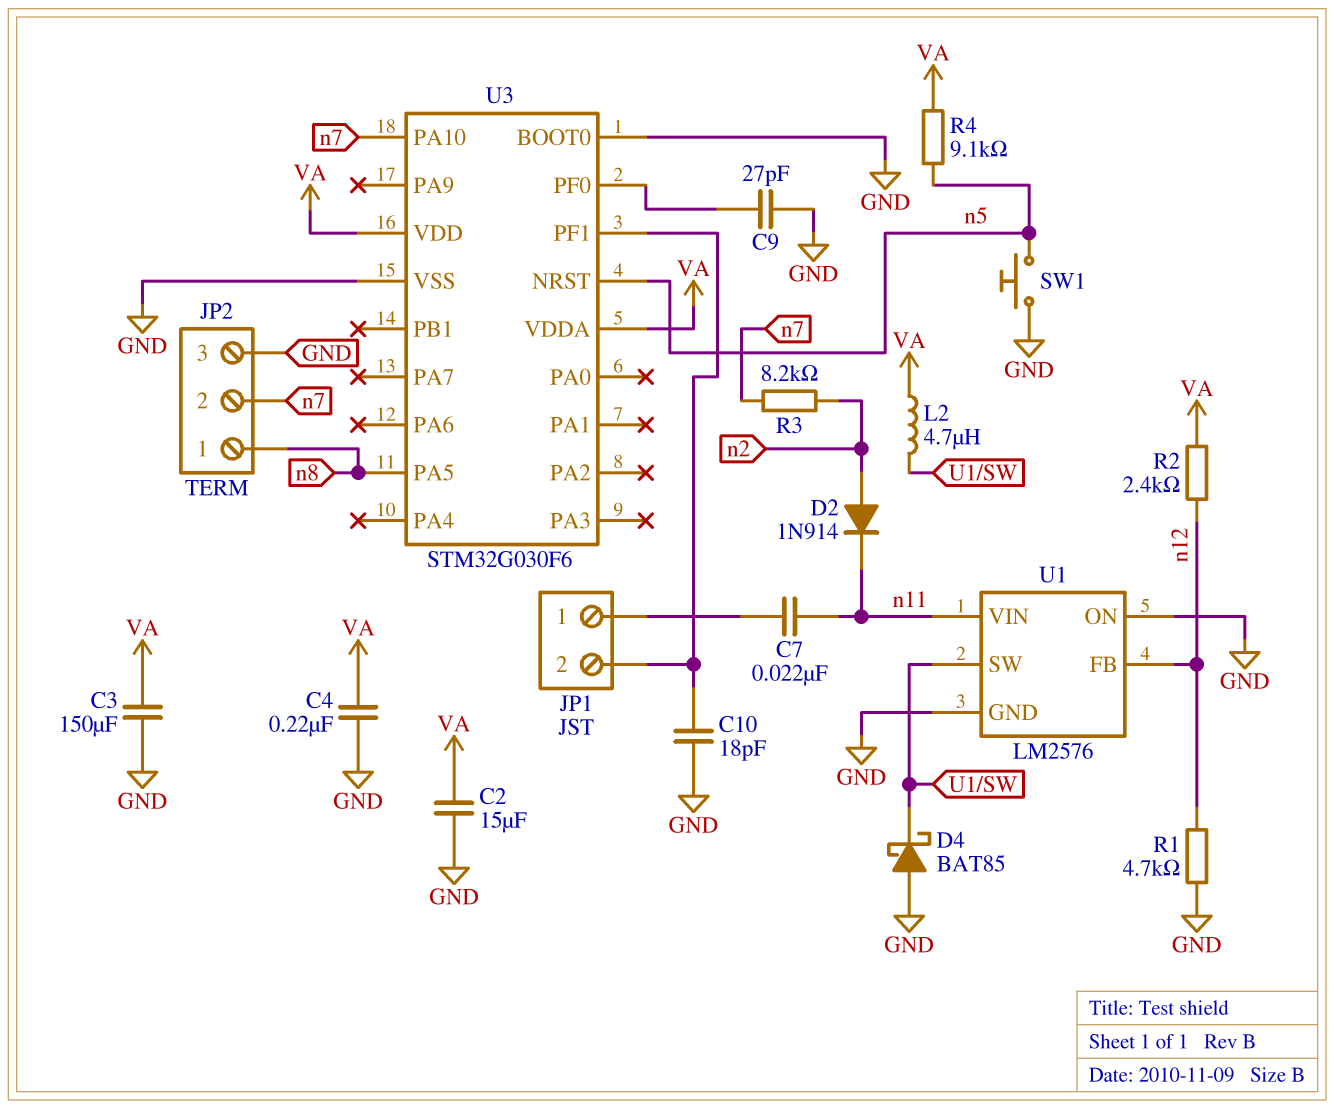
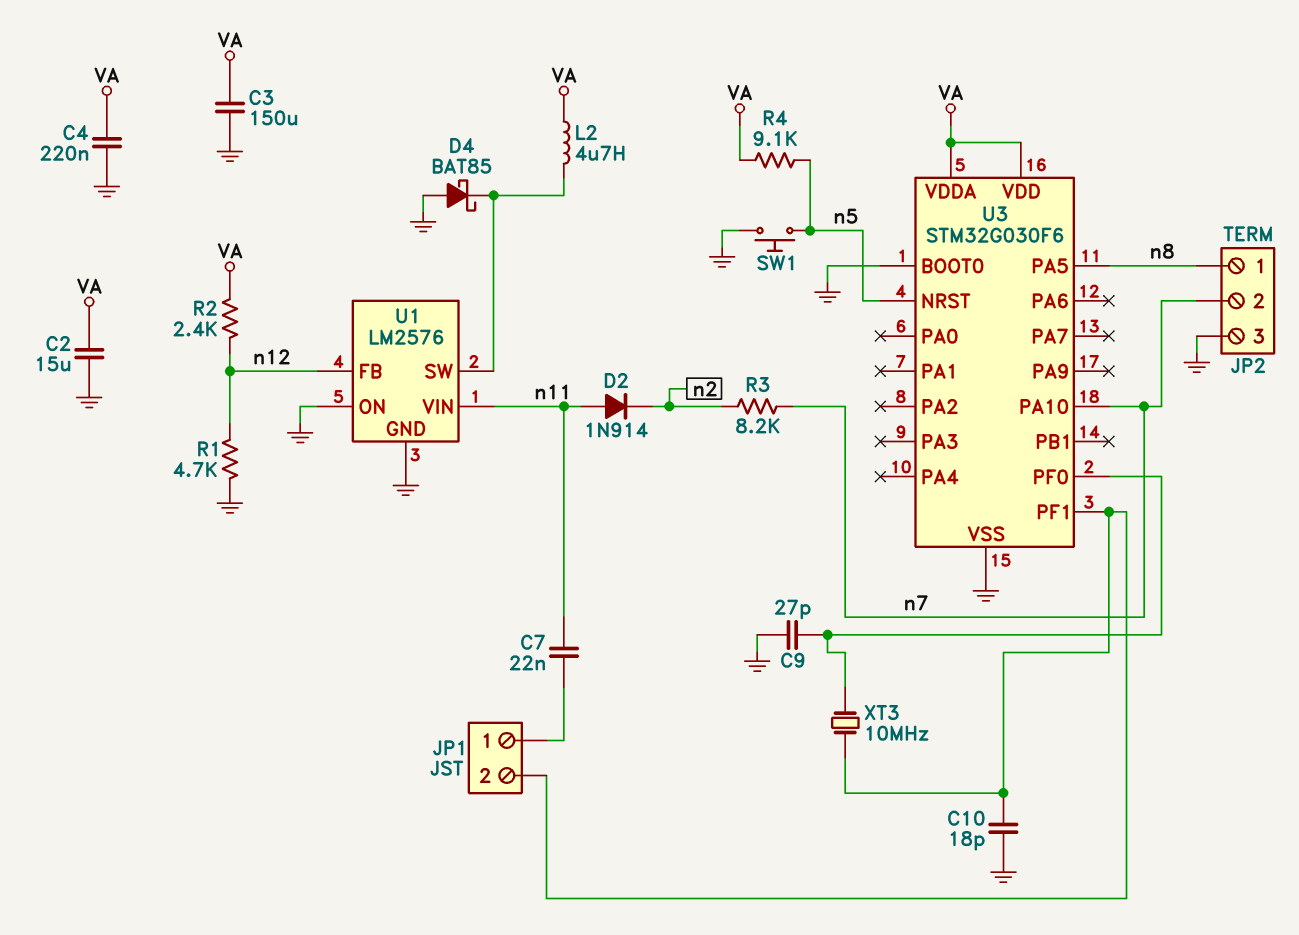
D2: diode 1N914 (A n2, K n11) -> diode 1N914 (A n11, K n2)
XT3: none -> 10MHz (JP1/2, U3/PF0)

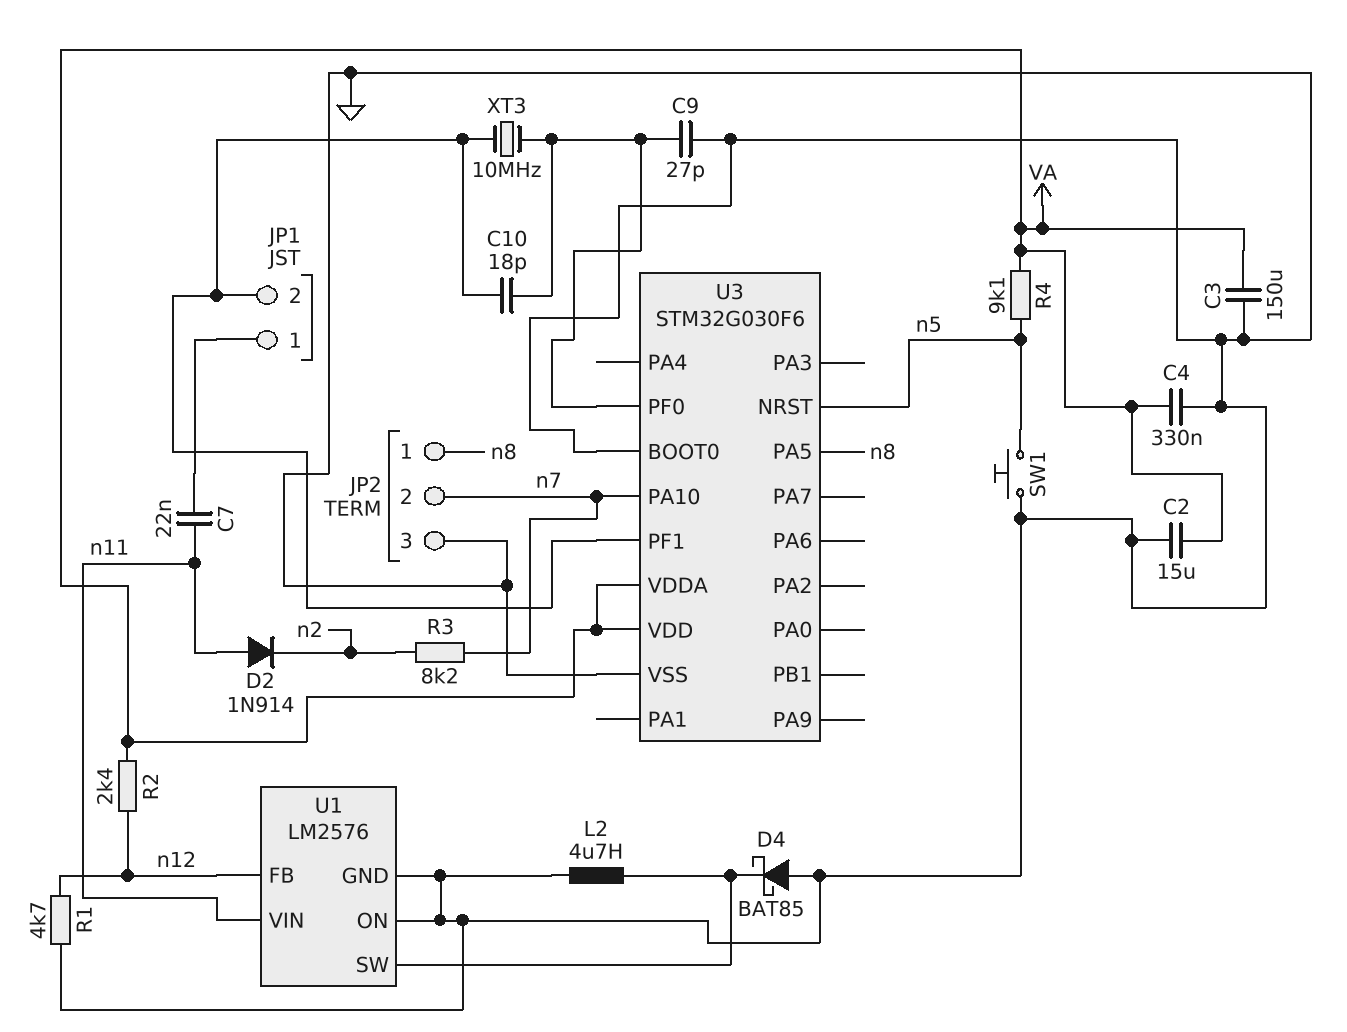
C4: 220nF (GND, VA) -> 330nF (GND, VA)
C10: 18pF (GND, JP1/2) -> 18pF (JP1/2, U3/PF0)
L2: 4.7uH (U1/SW, VA) -> 4.7uH (GND, U1/SW)

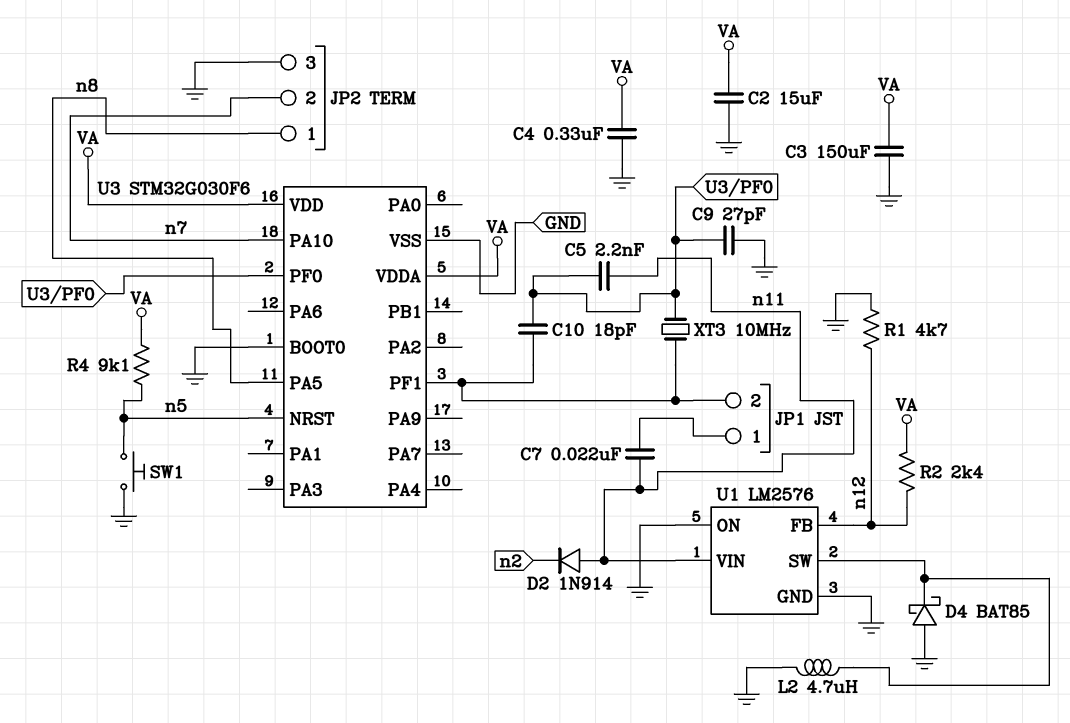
C5: none -> 2.2nF (U3/PF0, n11)
R3: 8.2k (n2, n7) -> none

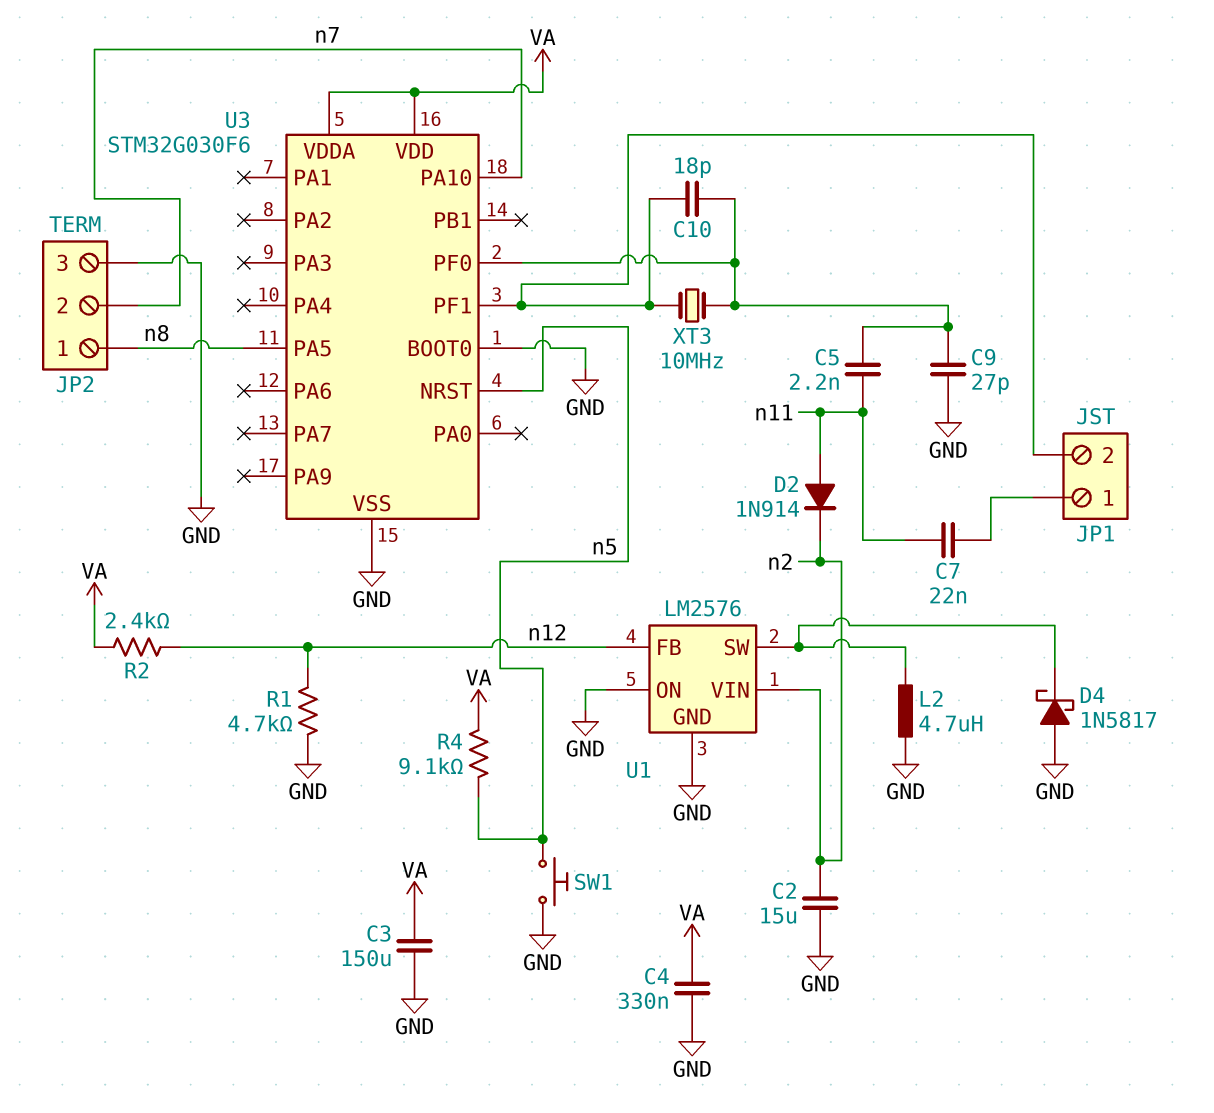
C2: 15uF (GND, VA) -> 15uF (GND, n2)
D4: schottky BAT85 (A GND, K U1/SW) -> schottky 1N5817 (A GND, K U1/SW)
U1 pin VIN: n11 -> n2

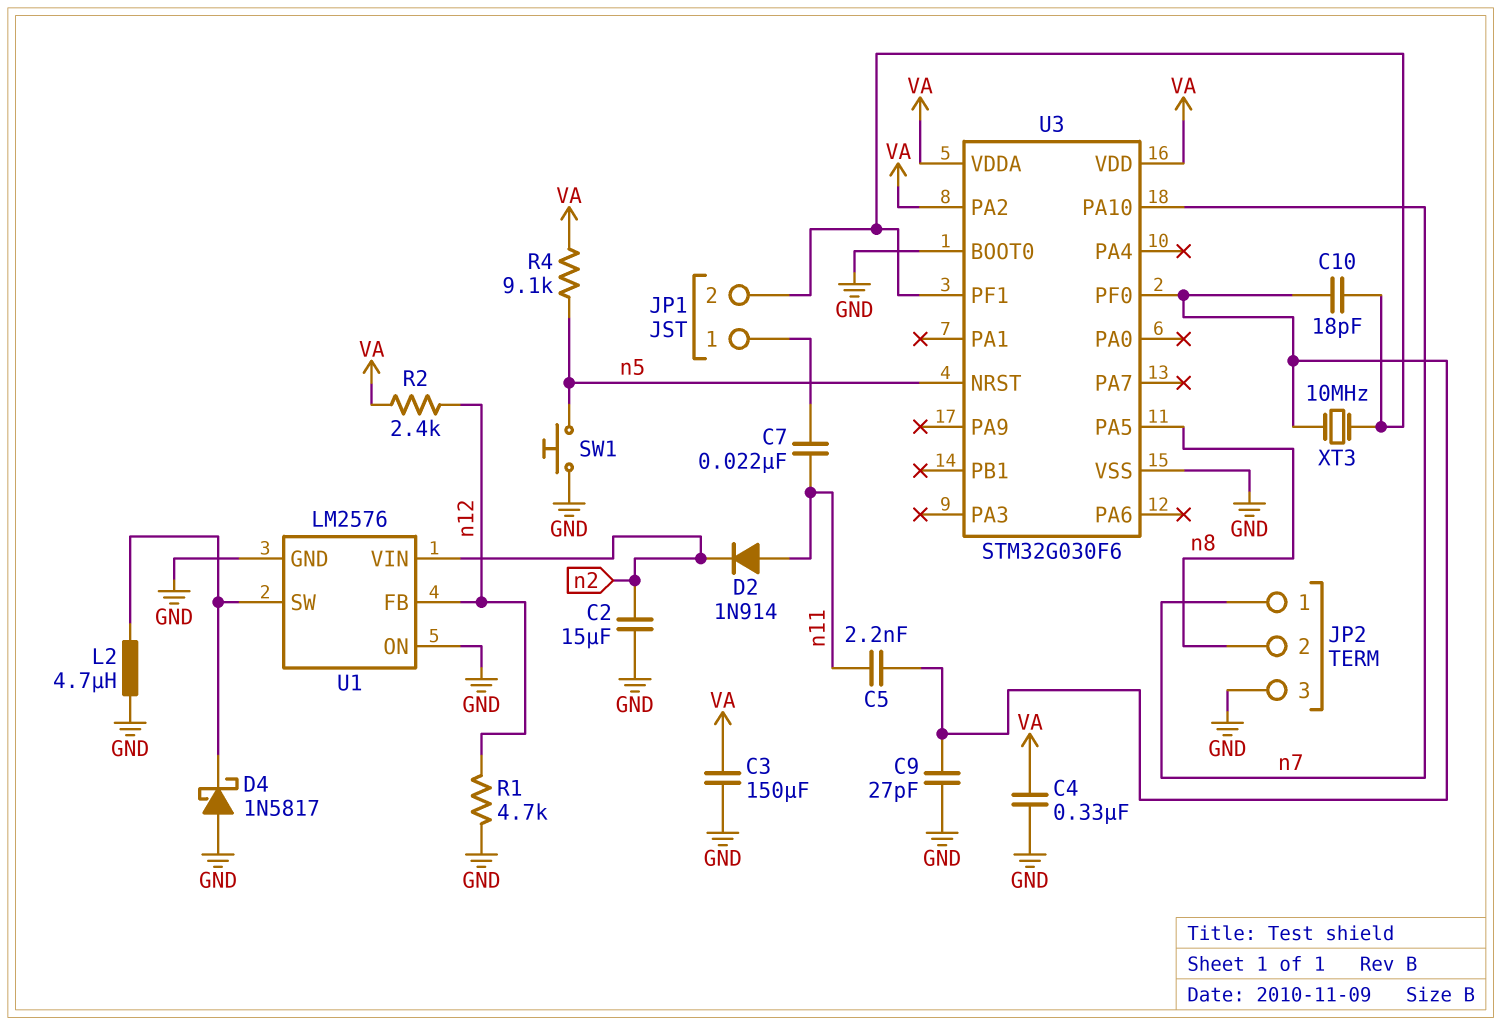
JP2 pin 1: n8 -> n7
JP2 pin 2: n7 -> n8
U3 pin PA2: none -> VA

